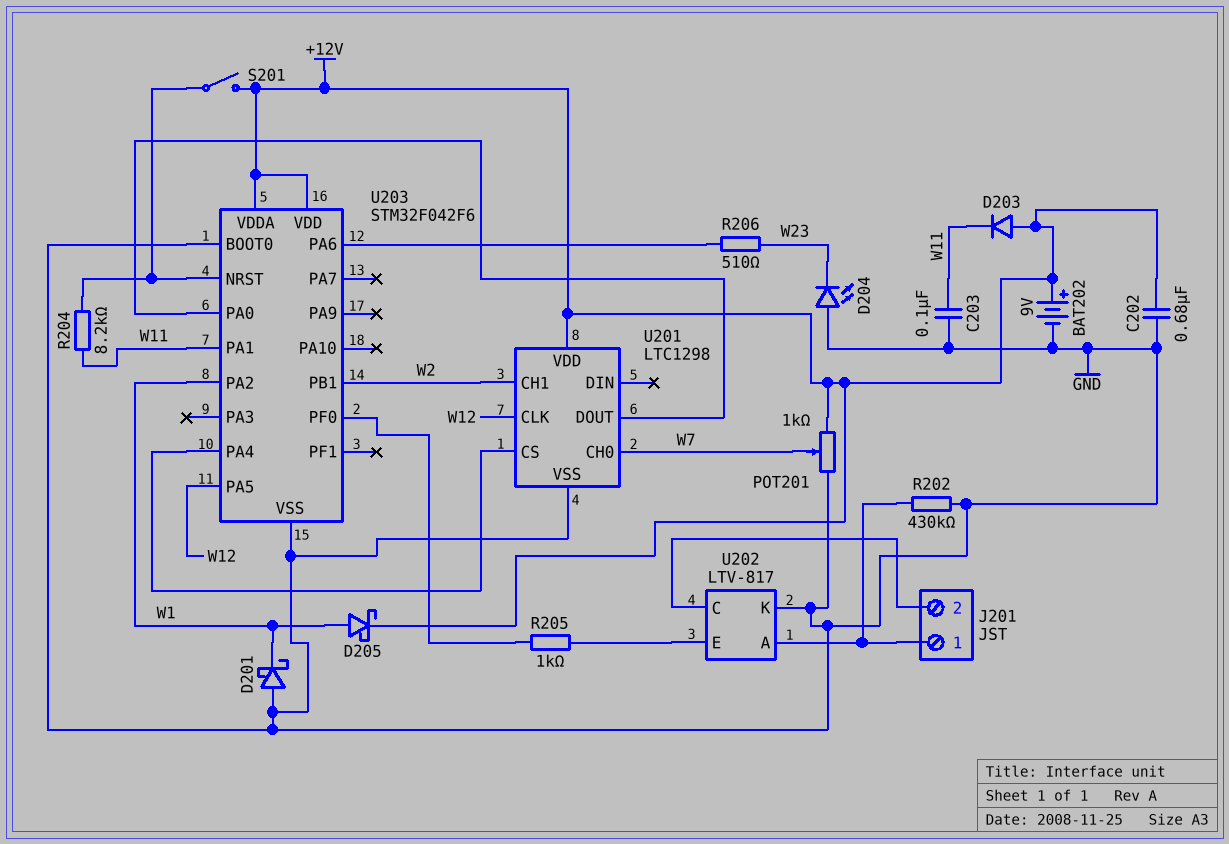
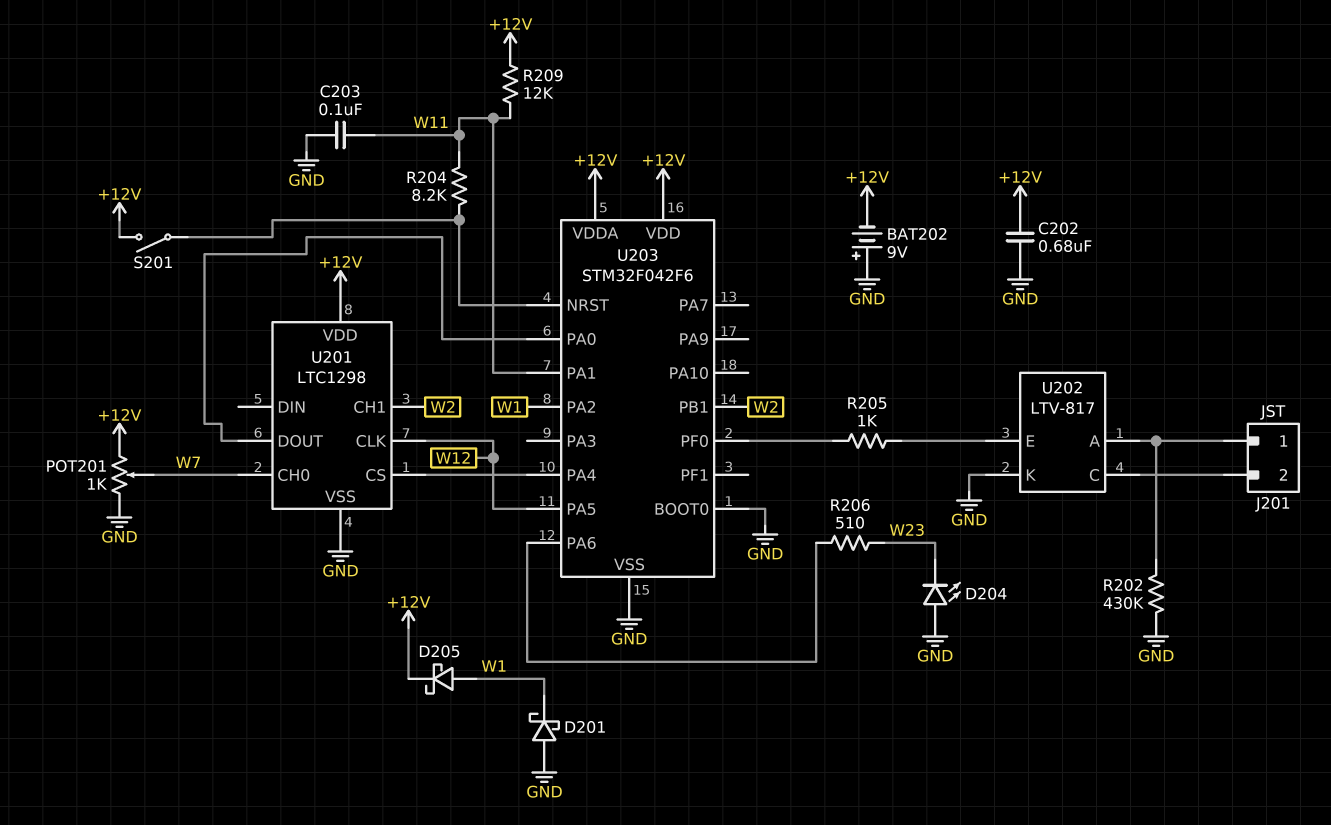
BAT202: 9V (plus +12V, minus GND) -> 9V (plus GND, minus +12V)
D203: diode (A +12V, K W11) -> none
R209: none -> 12k (+12V, W11)

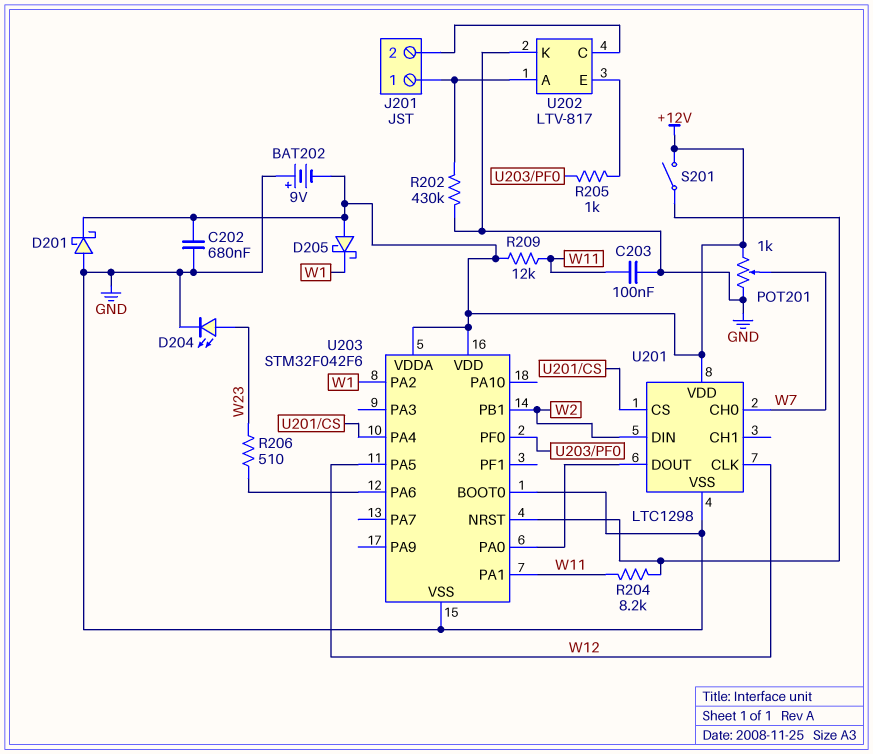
D201: schottky (A GND, K W1) -> schottky (A GND, K +12V)
D204: LED (A GND, K W23) -> LED (A W23, K GND)
D205: schottky (A W1, K +12V) -> schottky (A +12V, K W1)
U201 pin CH1: W2 -> none
U201 pin DIN: none -> W2

